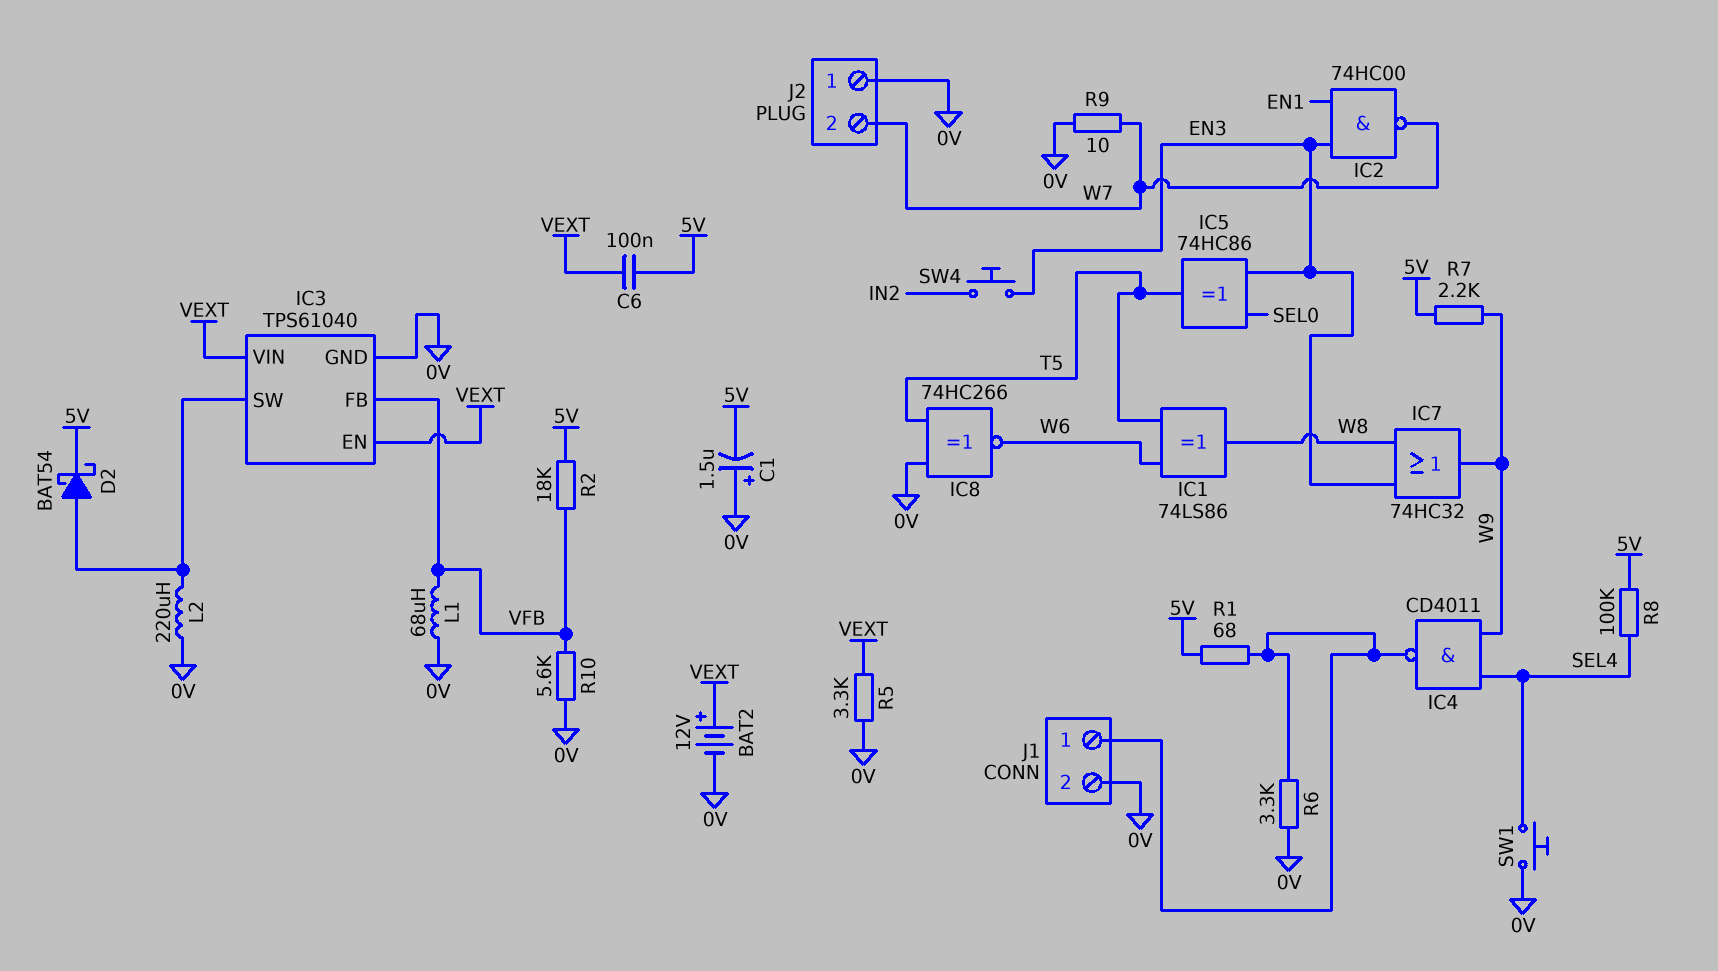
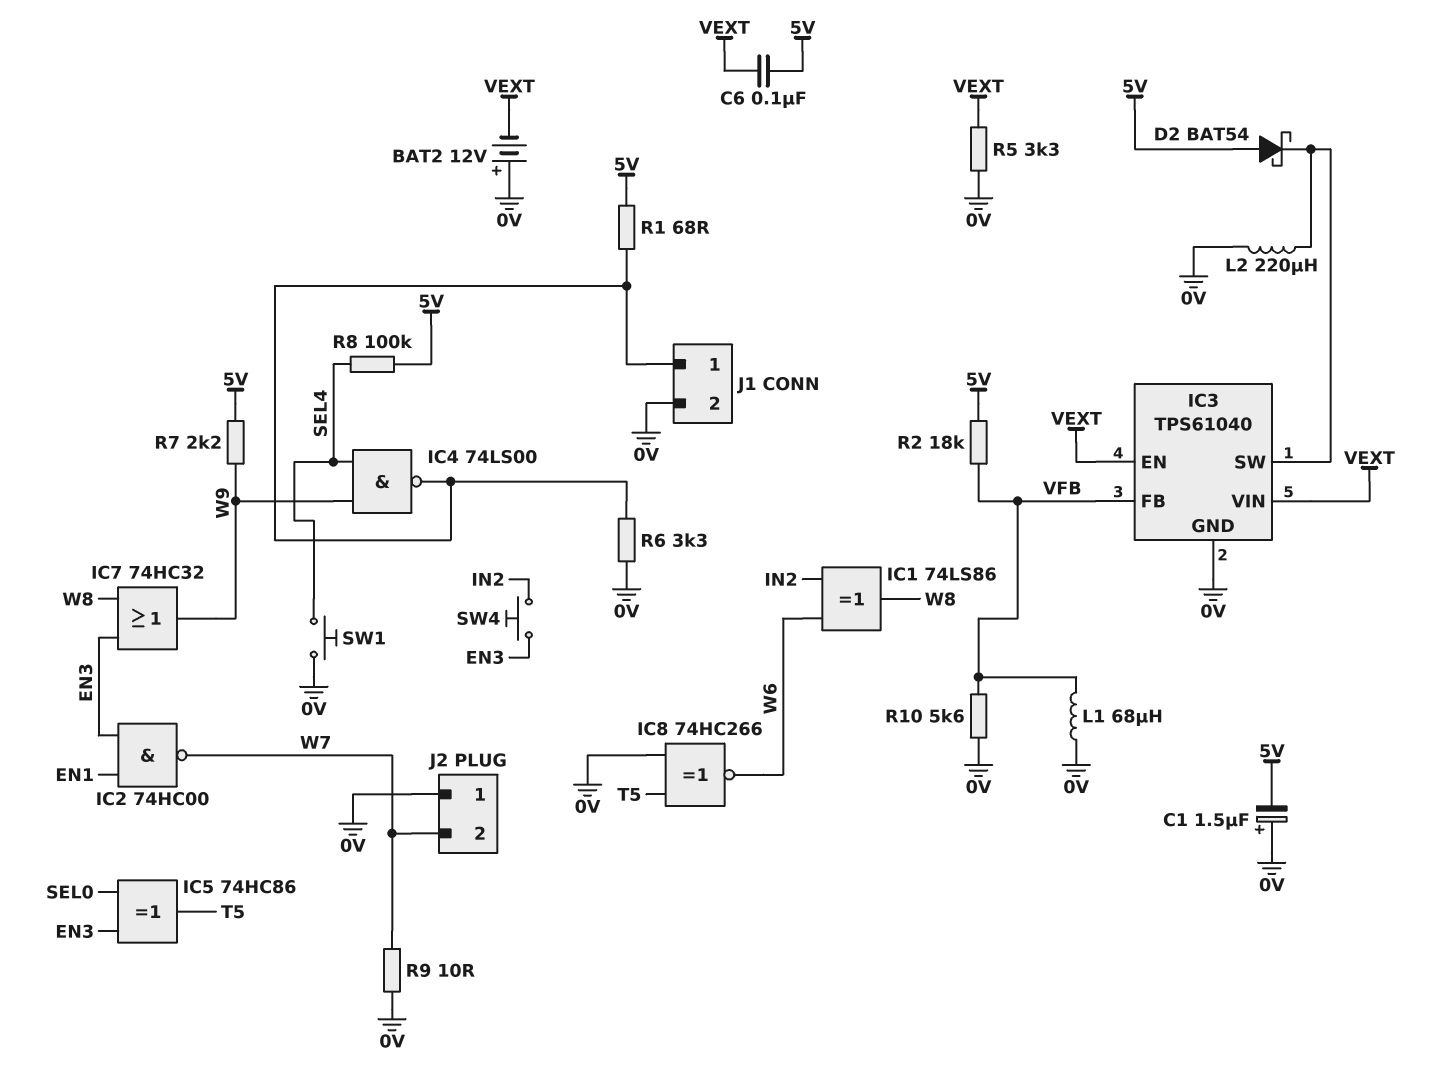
BAT2: 12V (plus VEXT, minus 0V) -> 12V (plus 0V, minus VEXT)
D2: schottky BAT54 (A IC3/SW, K 5V) -> schottky BAT54 (A 5V, K IC3/SW)
IC1: XOR 74LS86 (in T5, in W6, out W8) -> XOR 74LS86 (in IN2, in W6, out W8)
IC4: NAND CD4011 (in SEL4, in W9, out J1/1) -> NAND 74LS00 (in SEL4, in W9, out J1/1)

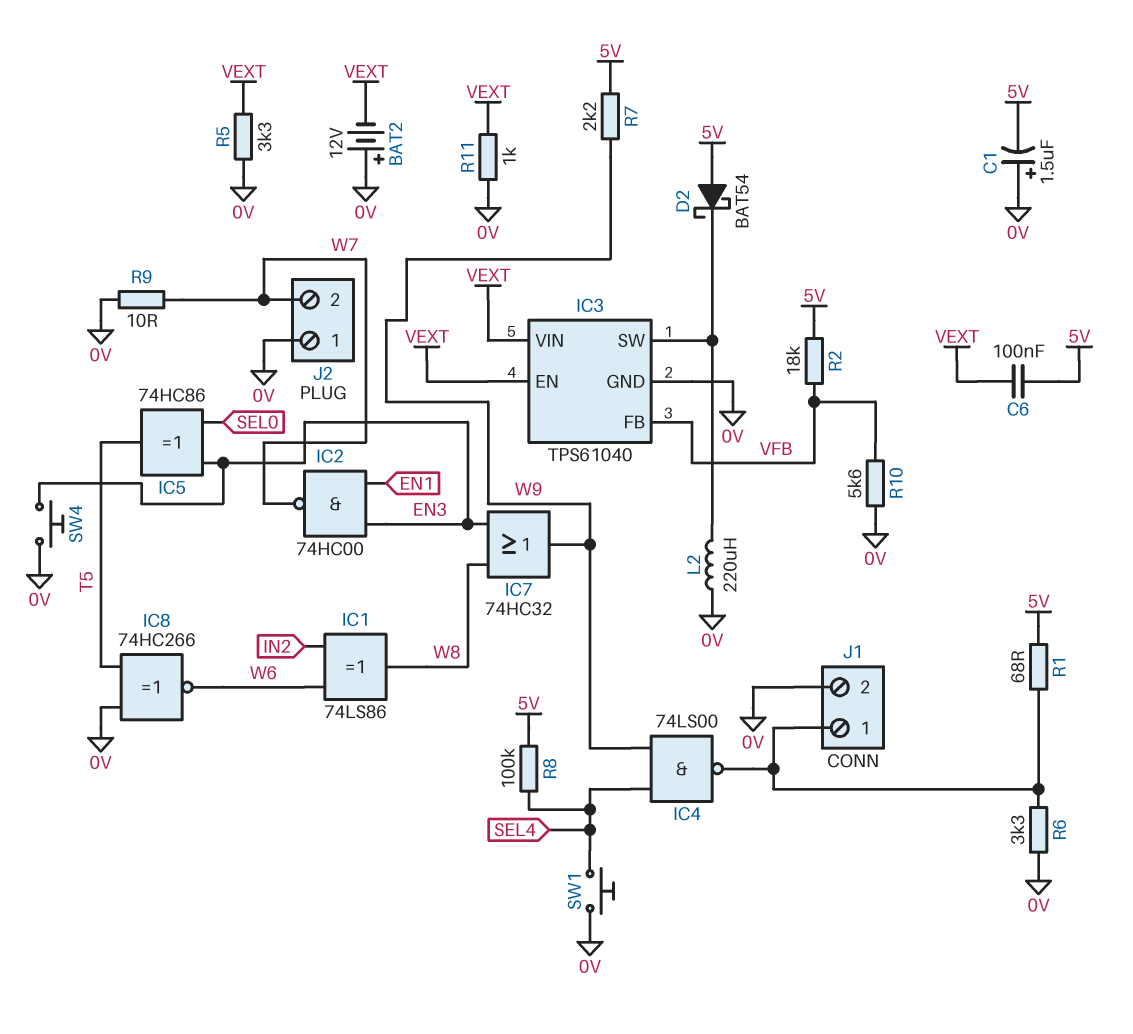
L1: 68uH (0V, VFB) -> none
R11: none -> 1k (0V, VEXT)
SW4: button (EN3, IN2) -> button (0V, EN3)

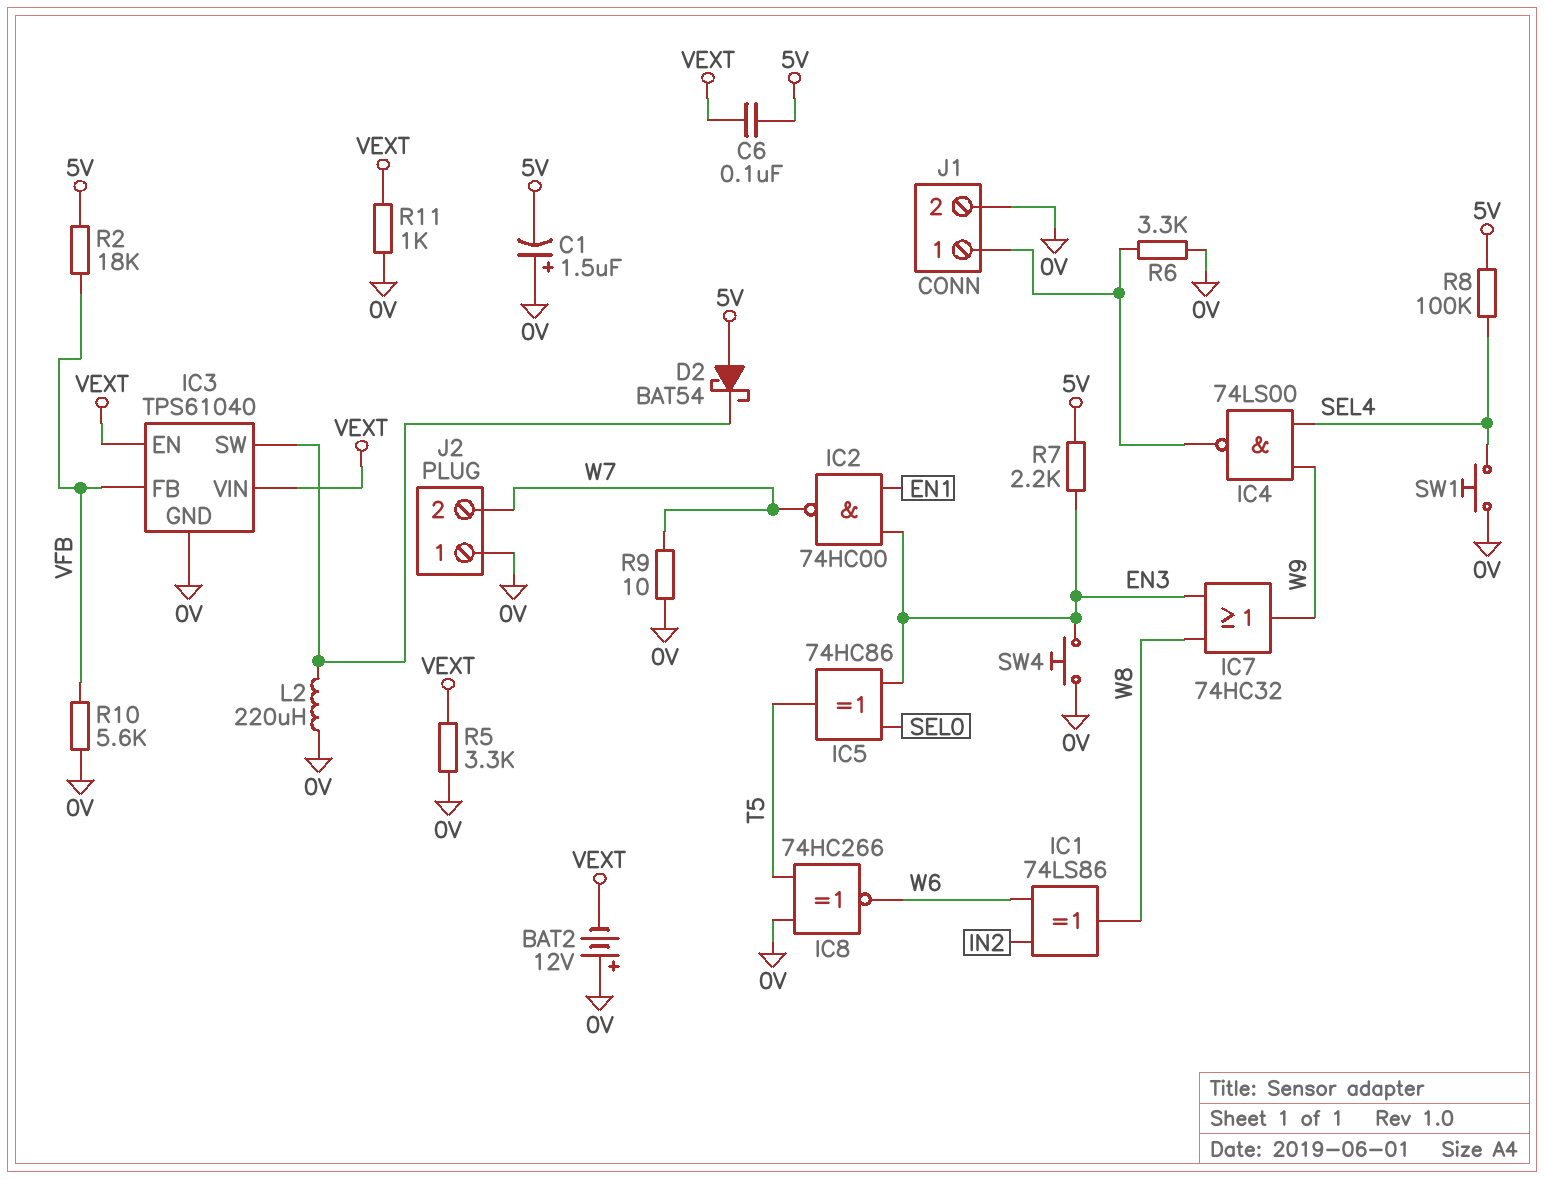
R1: 68 (5V, J1/1) -> none
R7: 2.2k (5V, W9) -> 2.2k (5V, EN3)

